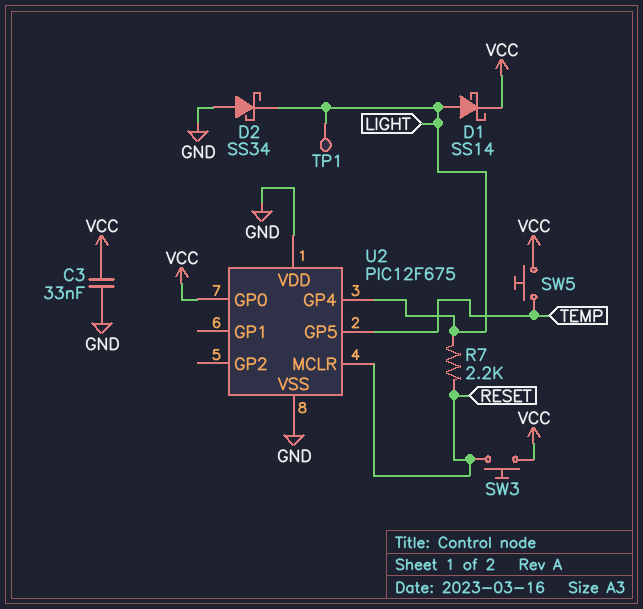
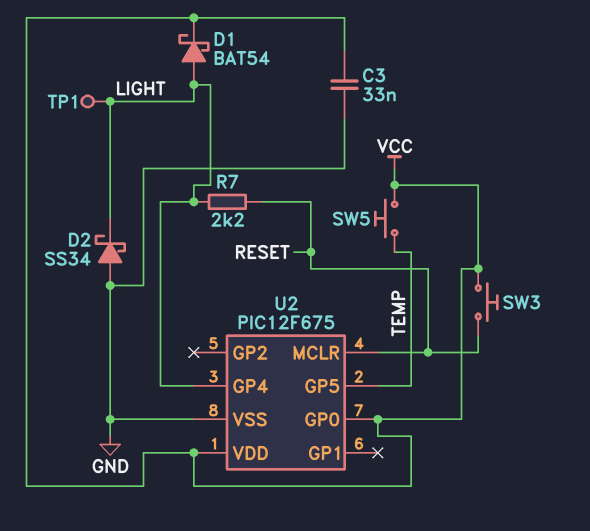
D1: schottky SS14 (A LIGHT, K VCC) -> schottky BAT54 (A LIGHT, K VCC)
U2 pin VDD: GND -> VCC

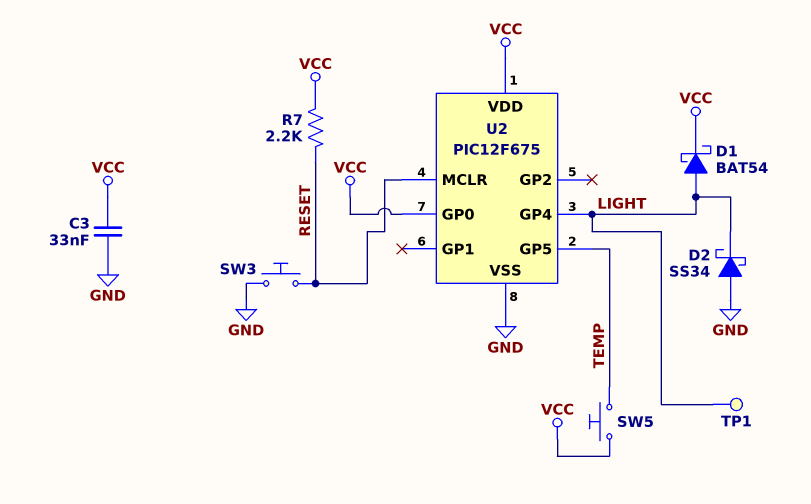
R7: 2.2k (LIGHT, RESET) -> 2.2k (RESET, VCC)
SW3: button (RESET, VCC) -> button (GND, RESET)

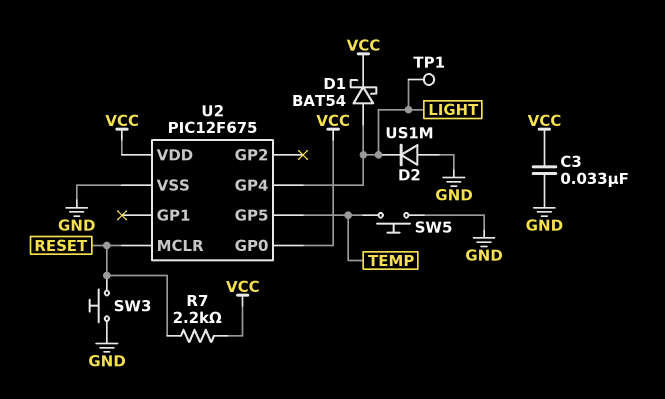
D2: schottky SS34 (A GND, K LIGHT) -> diode US1M (A GND, K LIGHT)
SW5: button (TEMP, VCC) -> button (GND, TEMP)

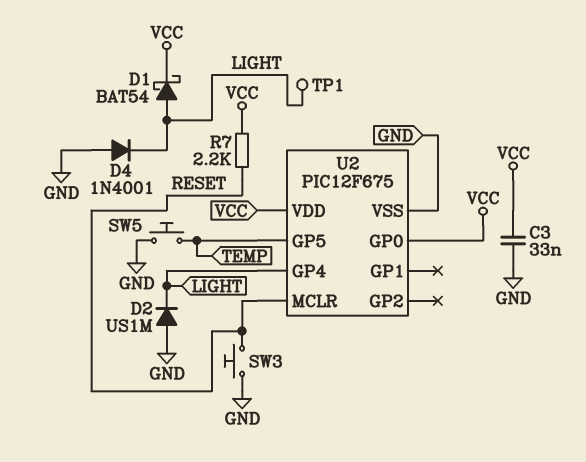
D4: none -> diode 1N4001 (A GND, K LIGHT)

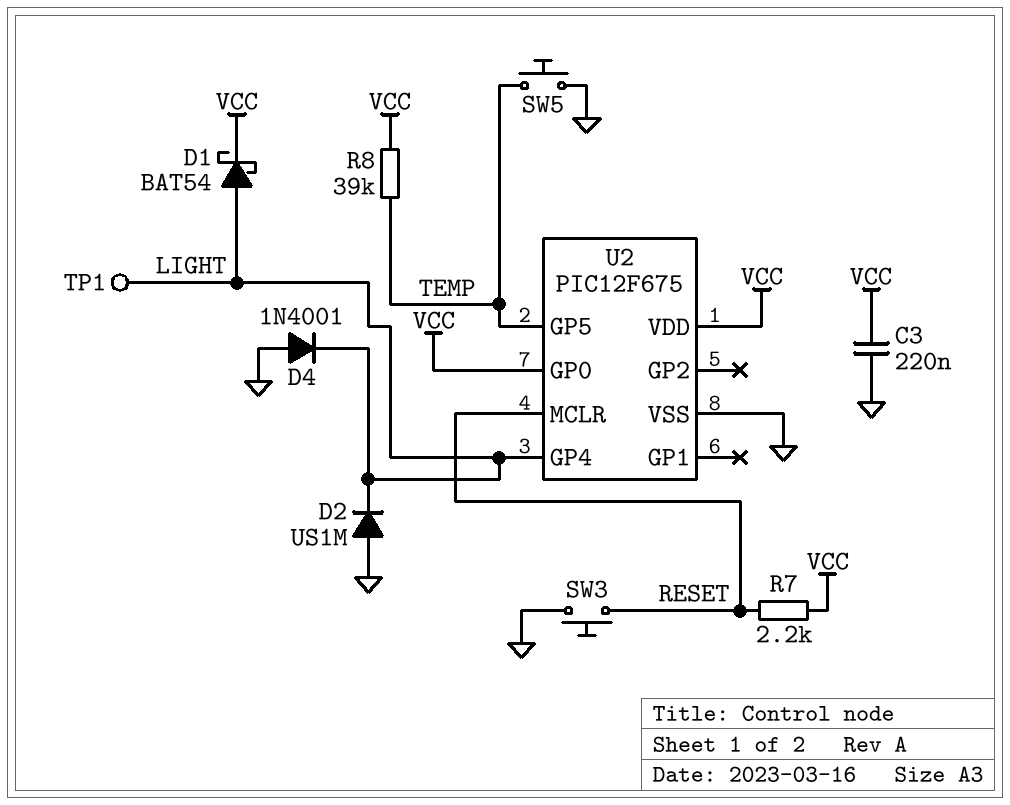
C3: 33nF (GND, VCC) -> 220nF (GND, VCC)
R8: none -> 39k (TEMP, VCC)

